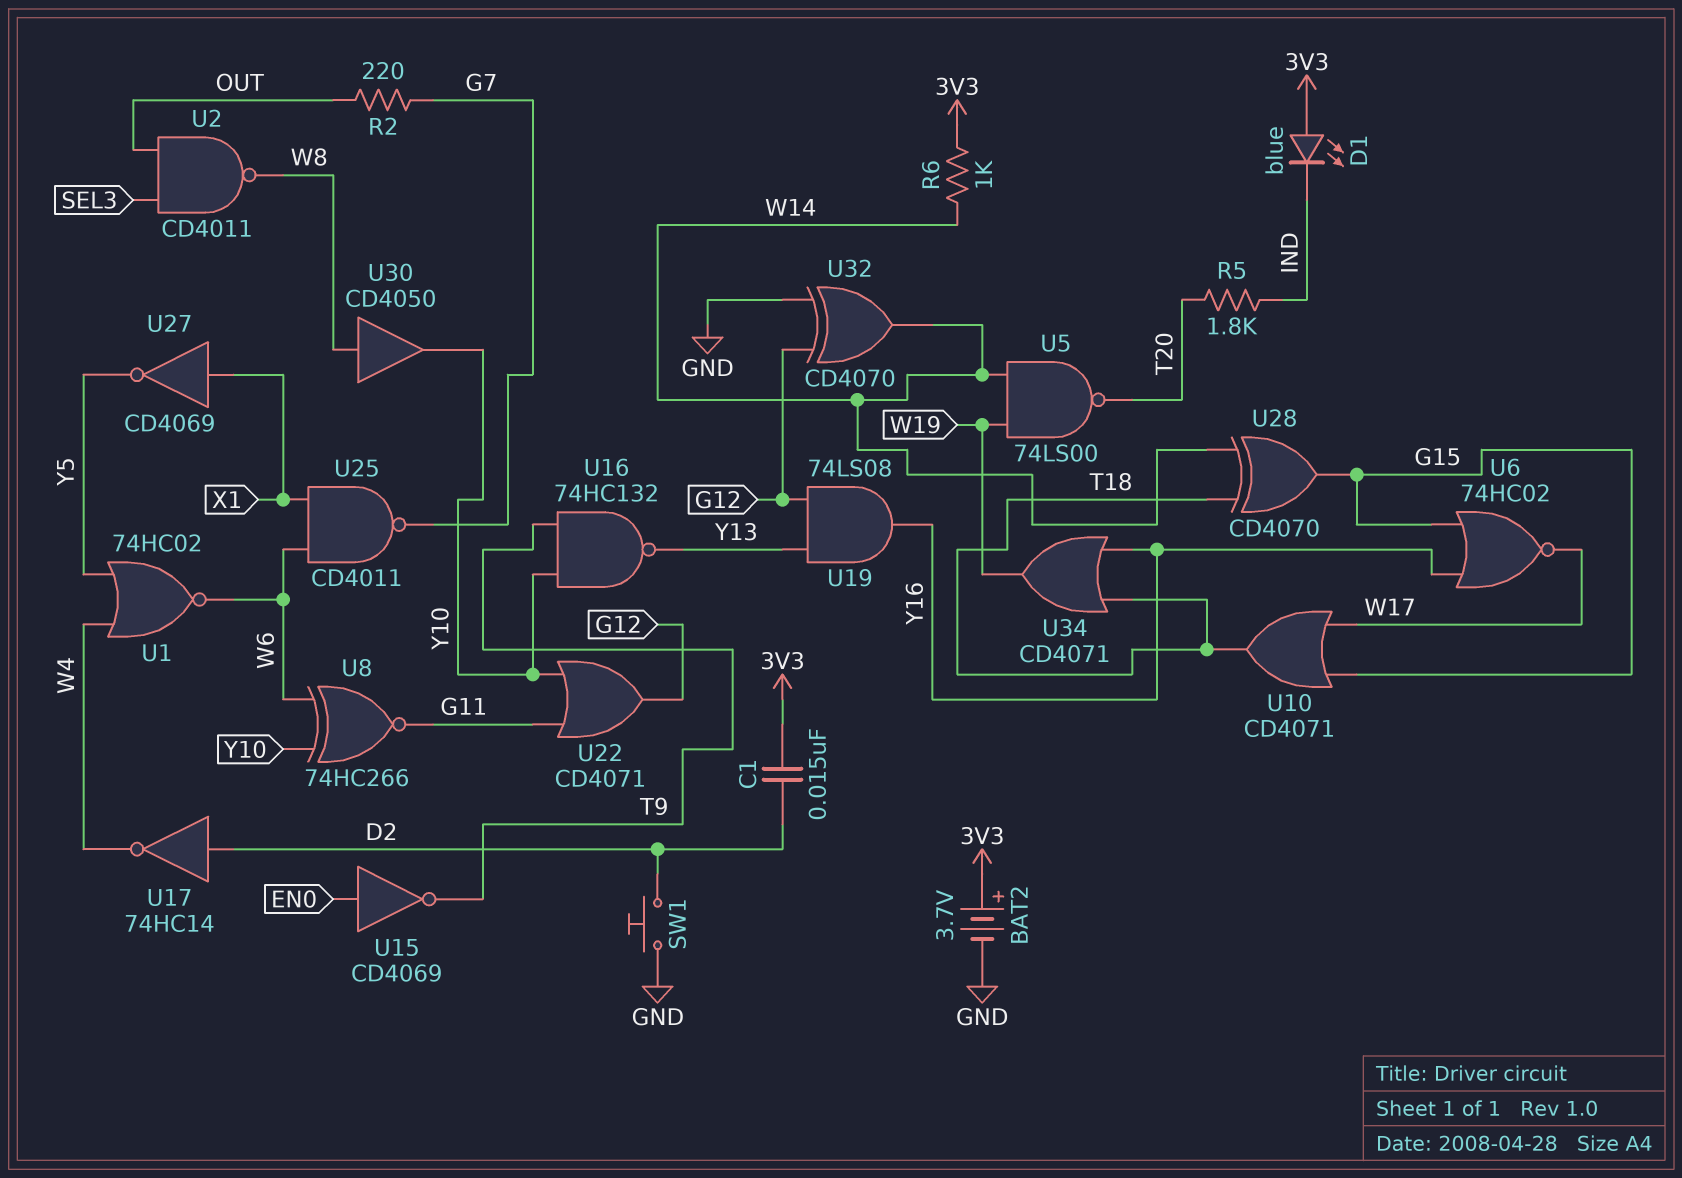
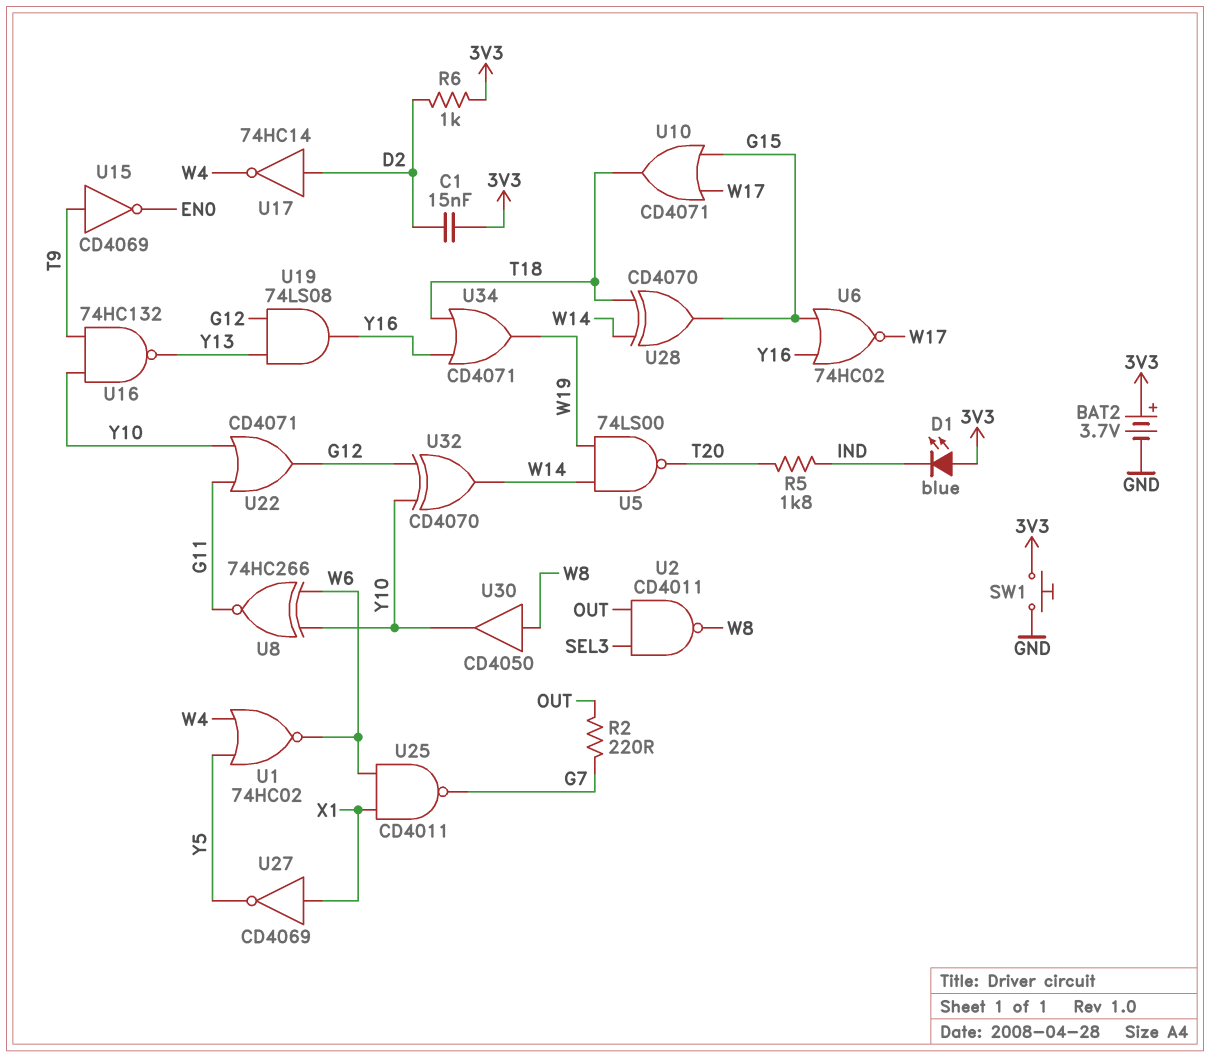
R6: 1k (3V3, W14) -> 1k (3V3, D2)
SW1: button (D2, GND) -> button (3V3, GND)
U15: NOT CD4069 (in EN0, out T9) -> NOT CD4069 (in T9, out EN0)
U32: XOR CD4070 (in G12, in GND, out W14) -> XOR CD4070 (in G12, in Y10, out W14)

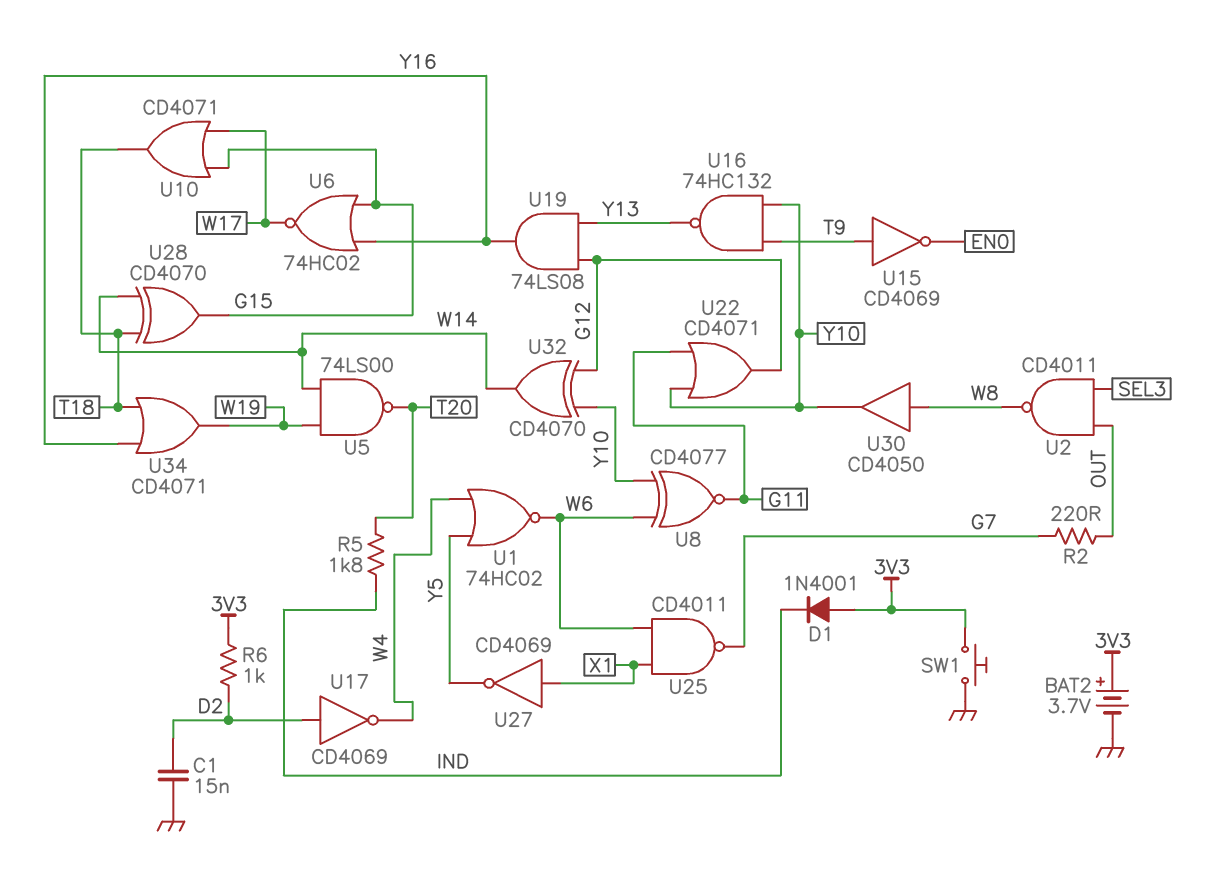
C1: 15nF (3V3, D2) -> 15nF (D2, GND)
D1: LED blue (A 3V3, K IND) -> diode 1N4001 (A 3V3, K IND)
U8: XNOR 74HC266 (in W6, in Y10, out G11) -> XNOR CD4077 (in W6, in Y10, out G11)
U17: NOT 74HC14 (in D2, out W4) -> NOT CD4069 (in D2, out W4)

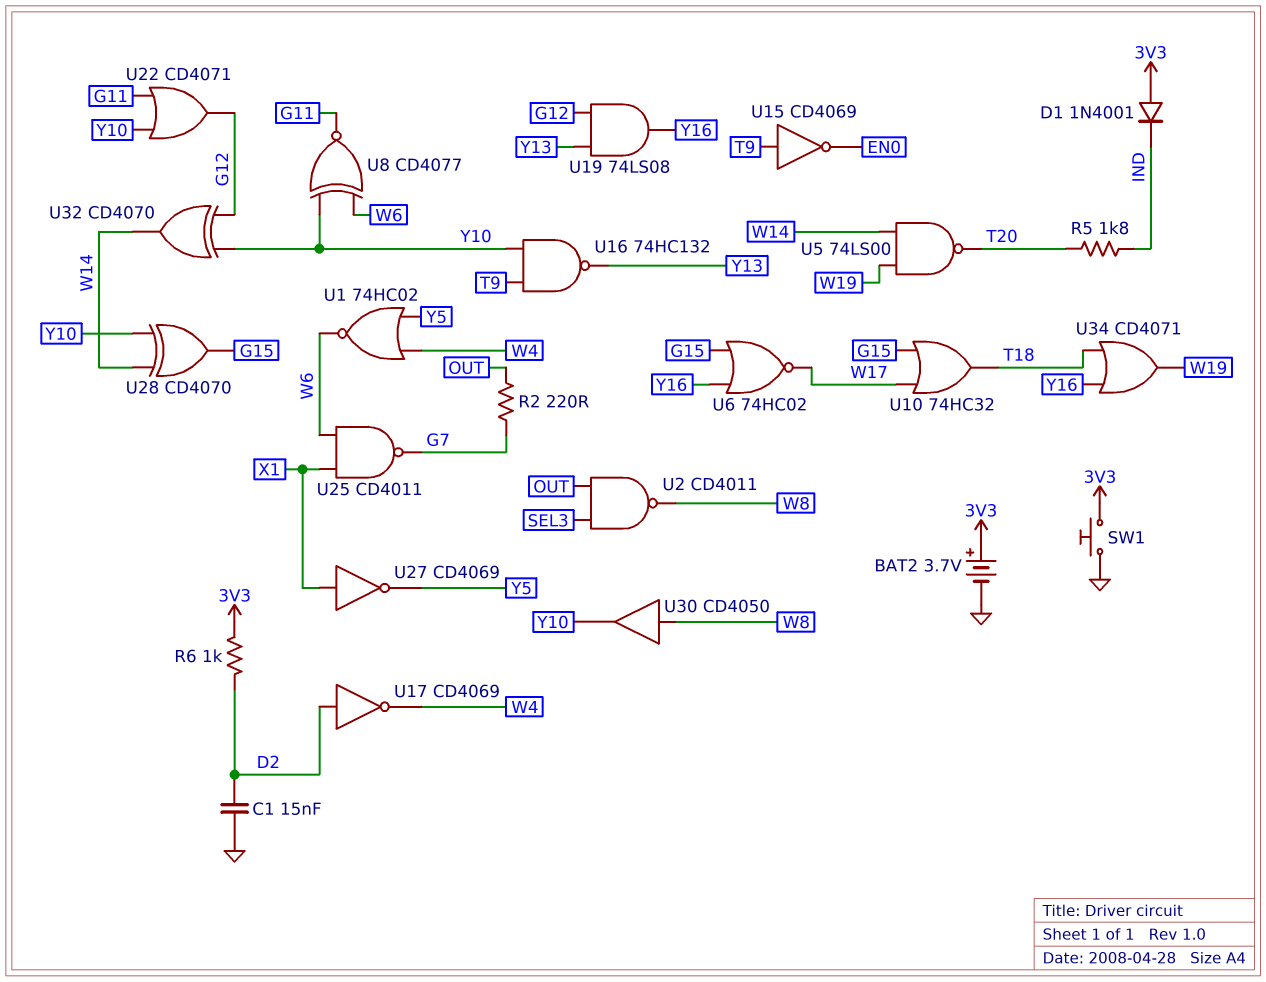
U10: OR CD4071 (in G15, in W17, out T18) -> OR 74HC32 (in G15, in W17, out T18)
U28: XOR CD4070 (in T18, in W14, out G15) -> XOR CD4070 (in W14, in Y10, out G15)

